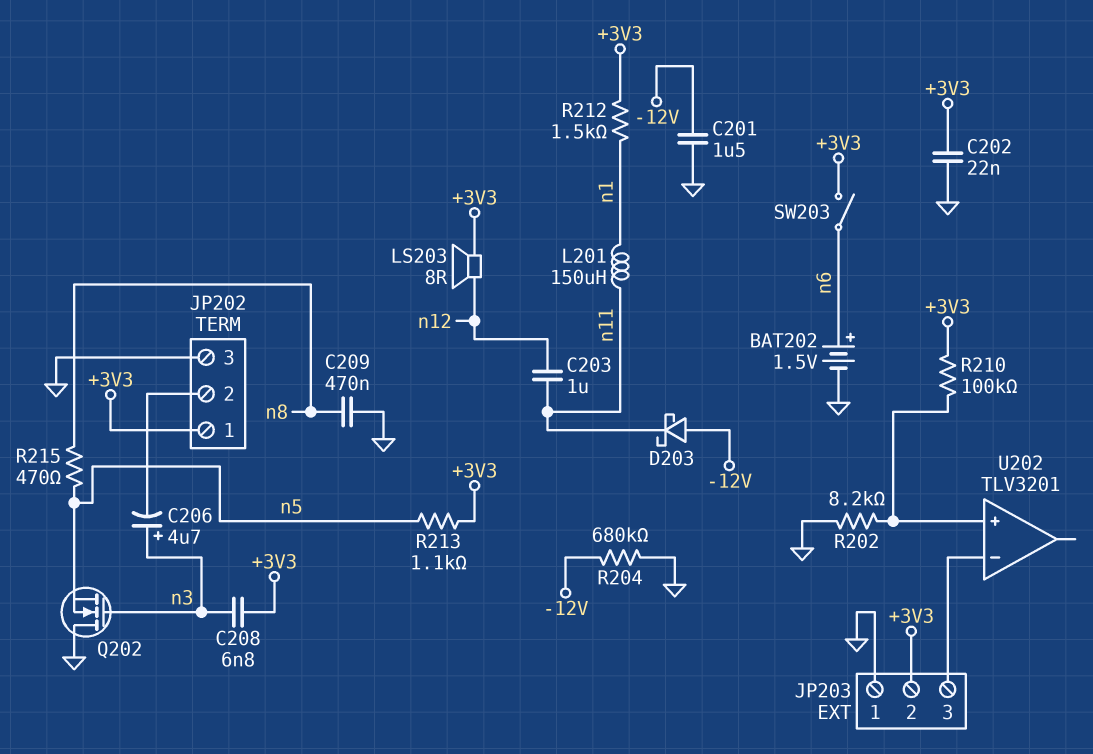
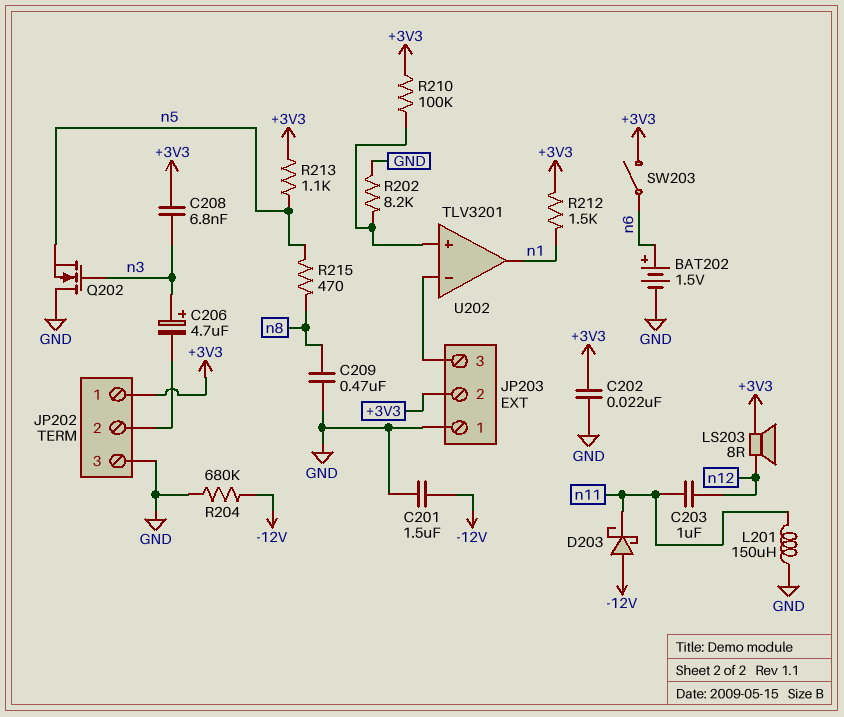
L201: 150uH (n1, n11) -> 150uH (GND, n11)
U202 pin out: none -> n1

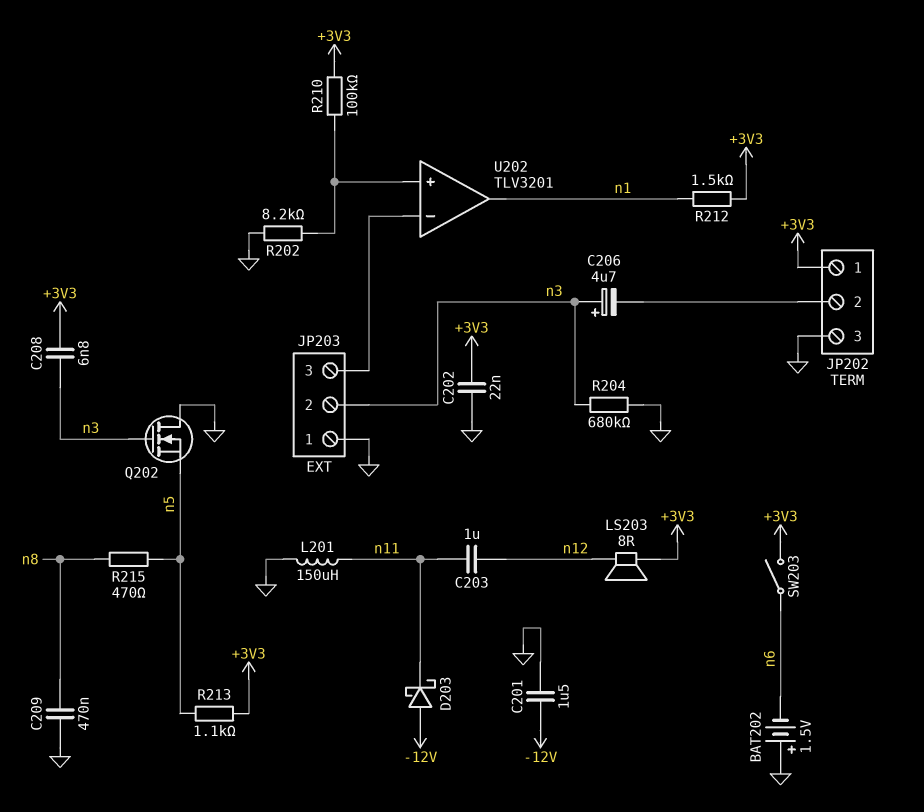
BAT202: 1.5V (plus n6, minus GND) -> 1.5V (plus GND, minus n6)
JP203 pin 2: +3V3 -> n3
R204: 680k (-12V, GND) -> 680k (GND, n3)

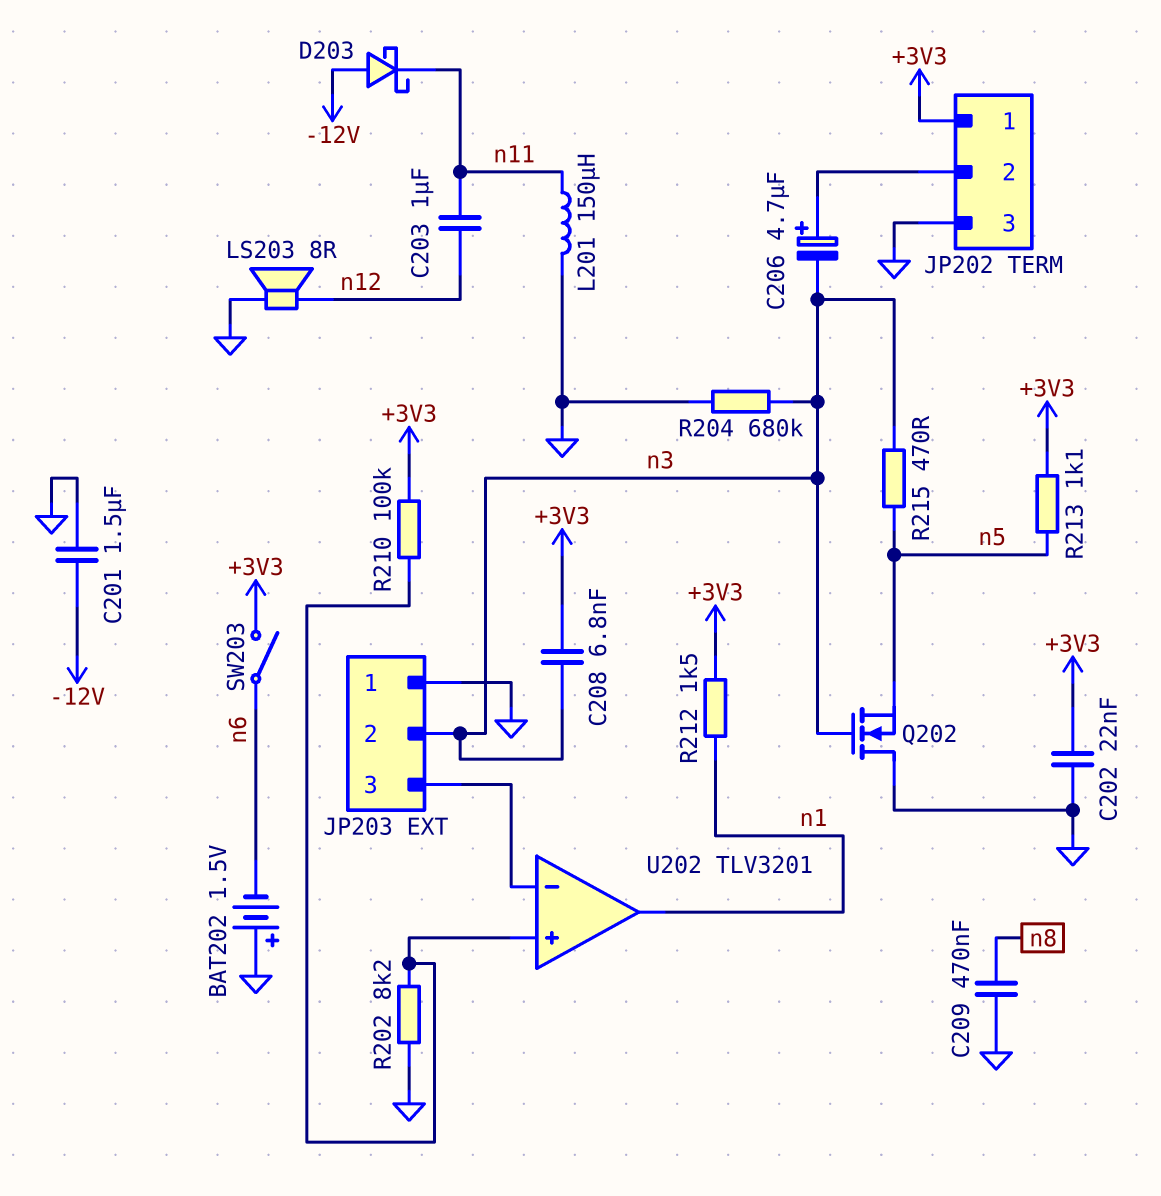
C206: 4.7uF (plus n3, minus JP202/2) -> 4.7uF (plus JP202/2, minus n3)
LS203: speaker 8R (+3V3, n12) -> speaker 8R (GND, n12)
R215: 470 (n5, n8) -> 470 (n3, n5)

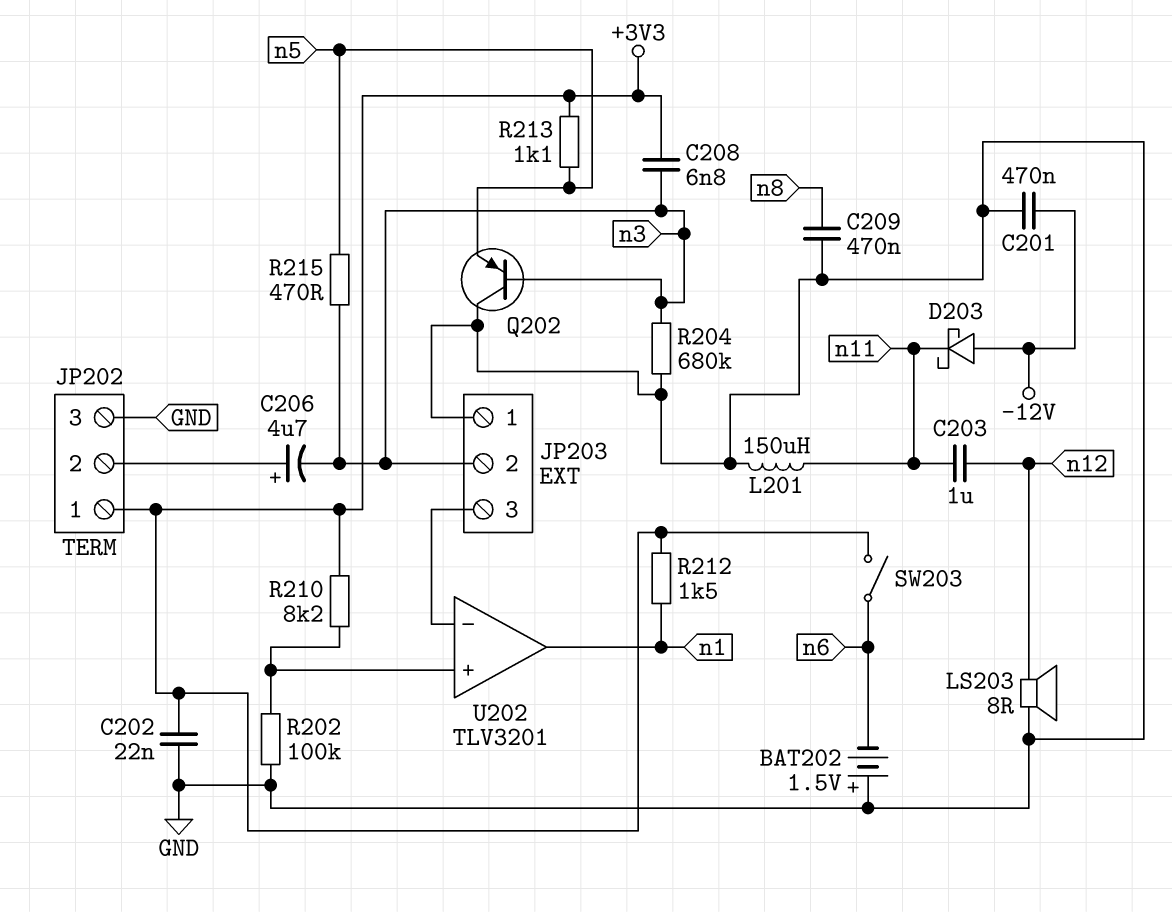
C201: 1.5uF (-12V, GND) -> 470nF (-12V, GND)
Q202: NMOS (G n3, D GND, S n5) -> PNP (B n3, C GND, E n5)
R202: 8.2k (GND, U202/in+) -> 100k (GND, U202/in+)
R210: 100k (+3V3, U202/in+) -> 8.2k (+3V3, U202/in+)

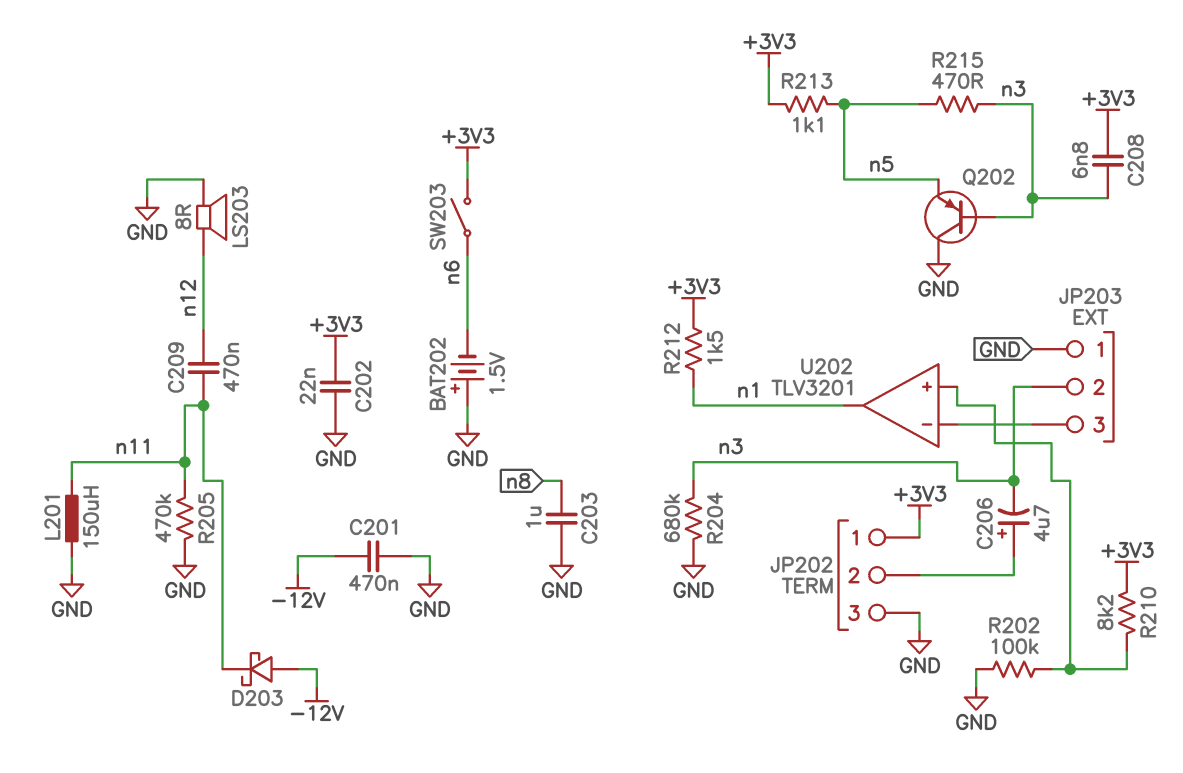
C203: 1uF (n11, n12) -> 1uF (GND, n8)
C209: 470nF (GND, n8) -> 470nF (n11, n12)
R205: none -> 470k (GND, n11)

